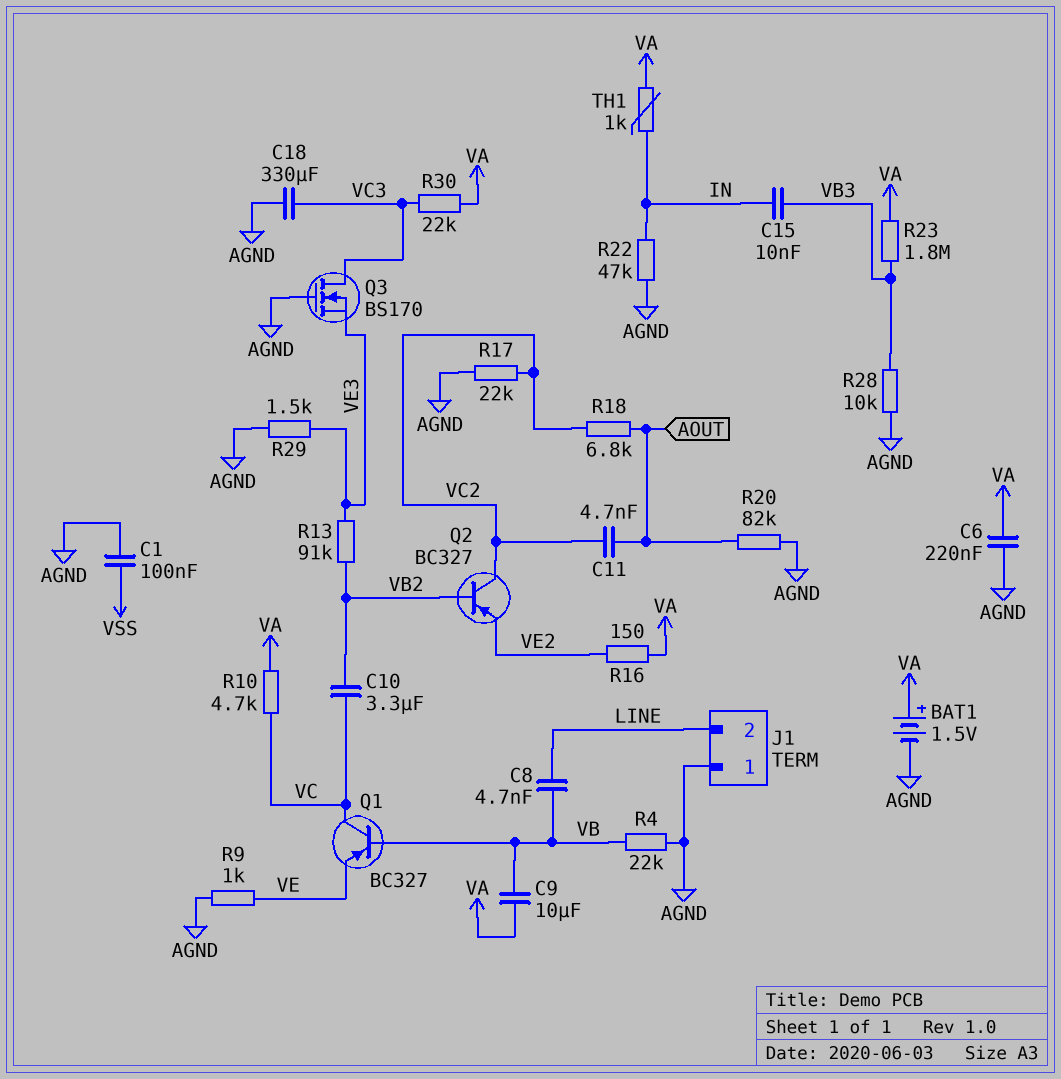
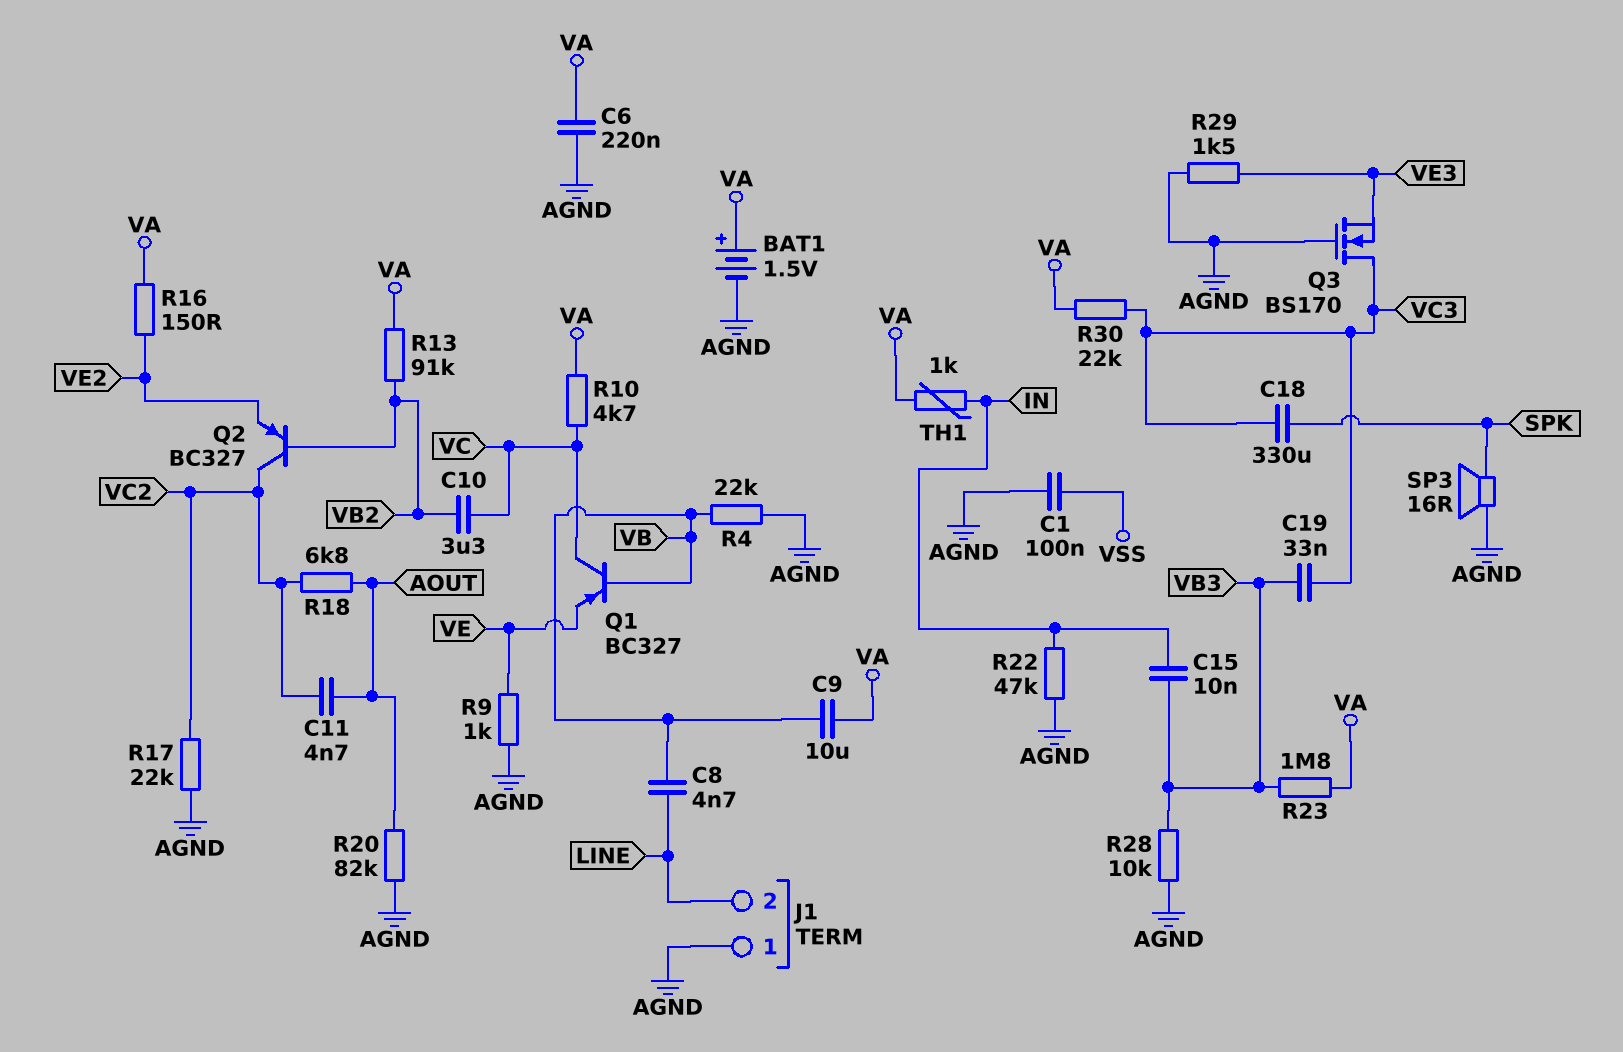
C18: 330uF (AGND, VC3) -> 330uF (SPK, VC3)
C19: none -> 33nF (VB3, VC3)
R13: 91k (VB2, VE3) -> 91k (VA, VB2)
SP3: none -> speaker 16R (AGND, SPK)

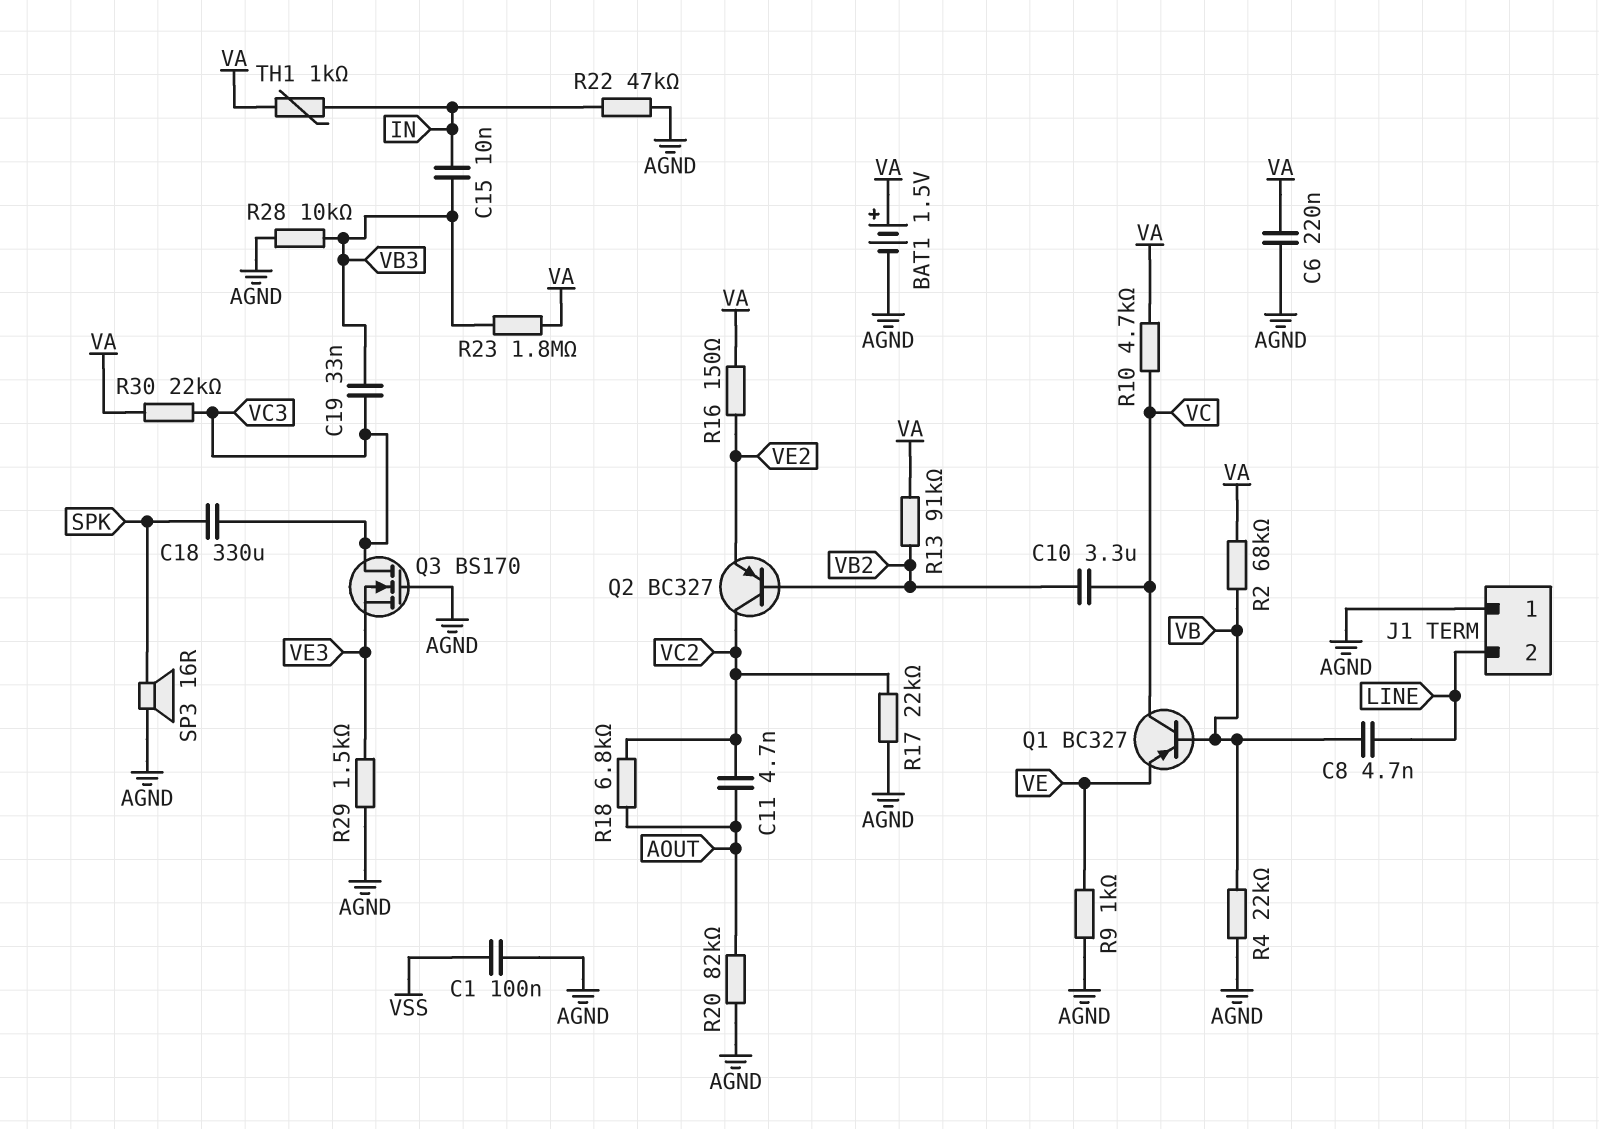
C9: 10uF (VA, VB) -> none
R2: none -> 68k (VA, VB)

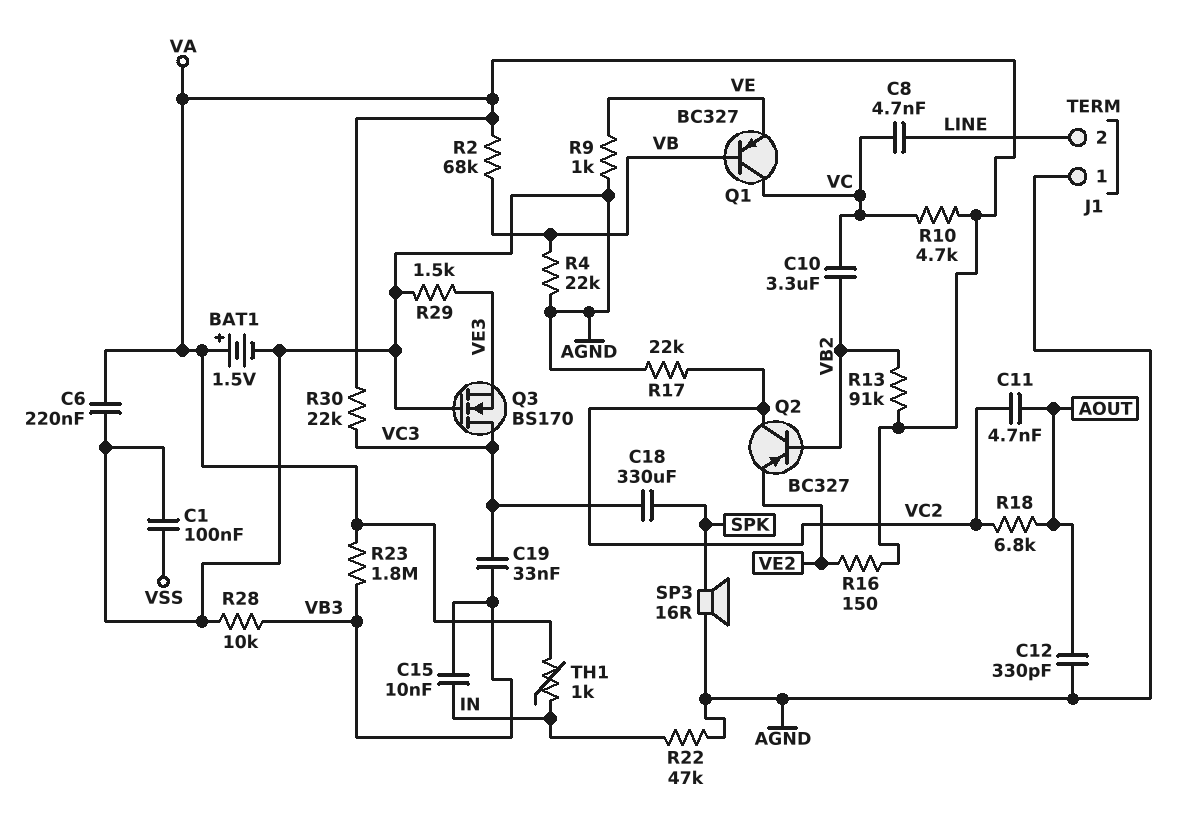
C8: 4.7nF (LINE, VB) -> 4.7nF (LINE, VC)
C12: none -> 330pF (AGND, AOUT)
R20: 82k (AGND, AOUT) -> none

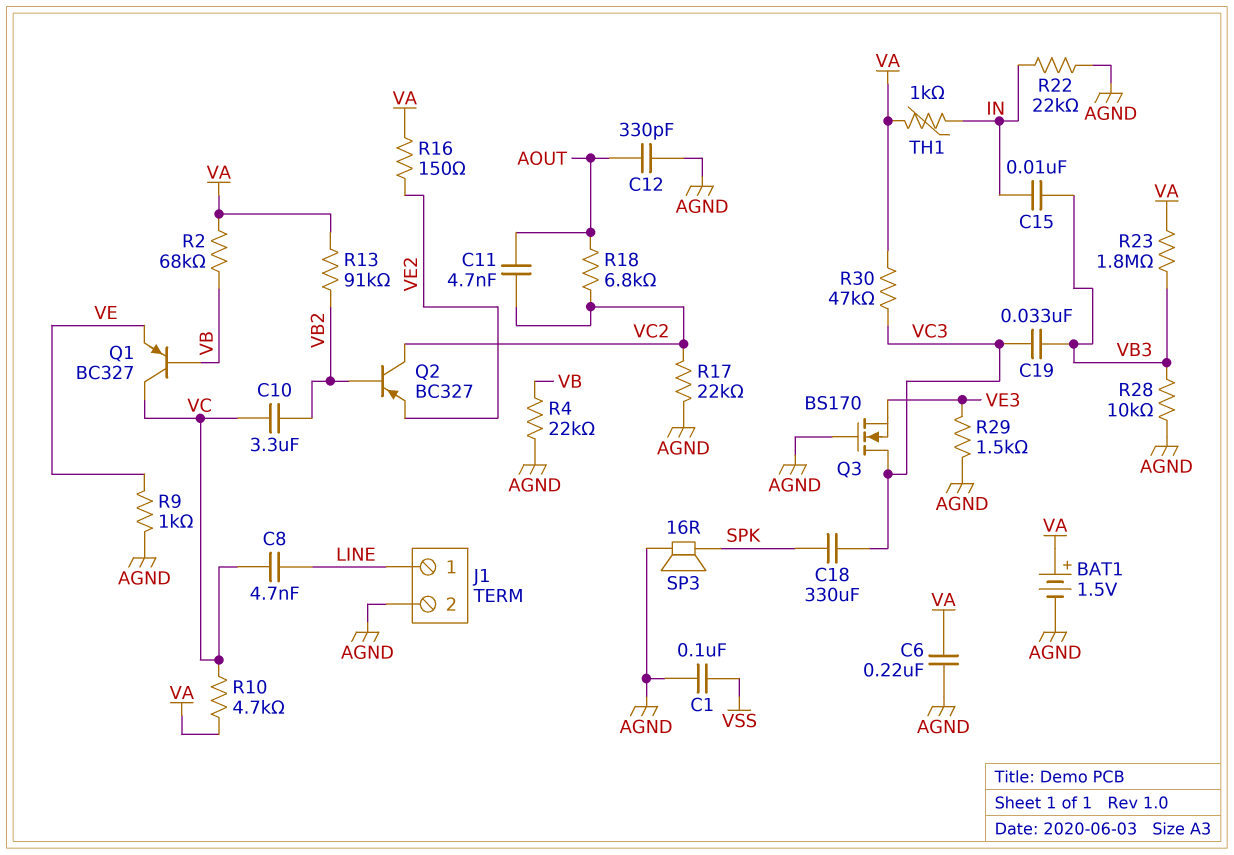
J1 pin 1: AGND -> LINE
J1 pin 2: LINE -> AGND
R22: 47k (AGND, IN) -> 22k (AGND, IN)
R30: 22k (VA, VC3) -> 47k (VA, VC3)

